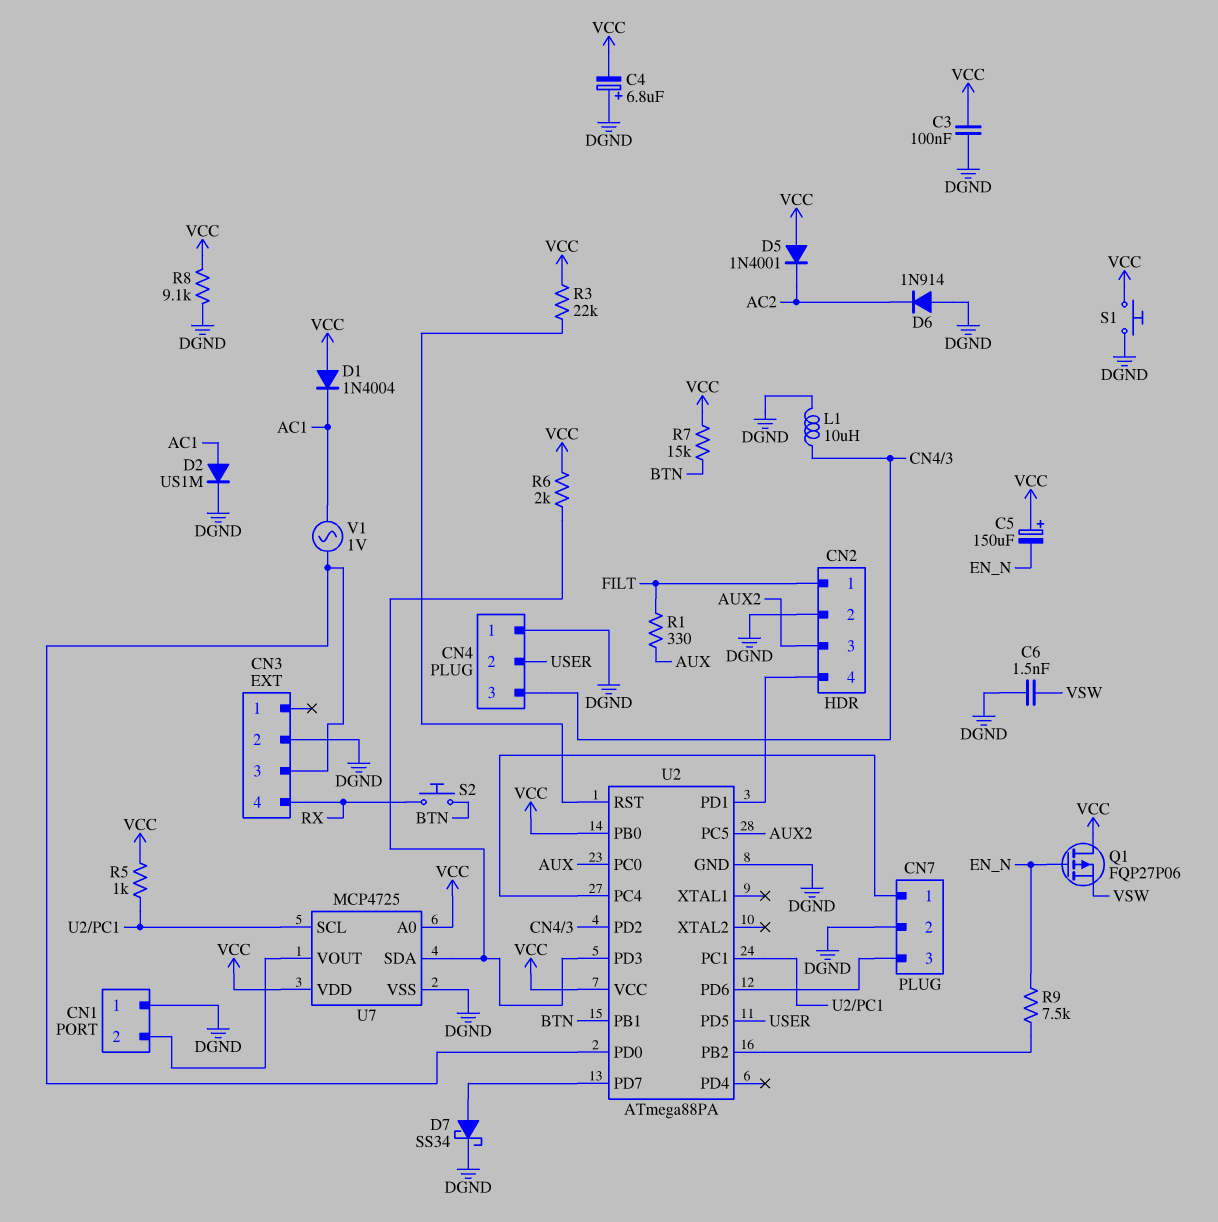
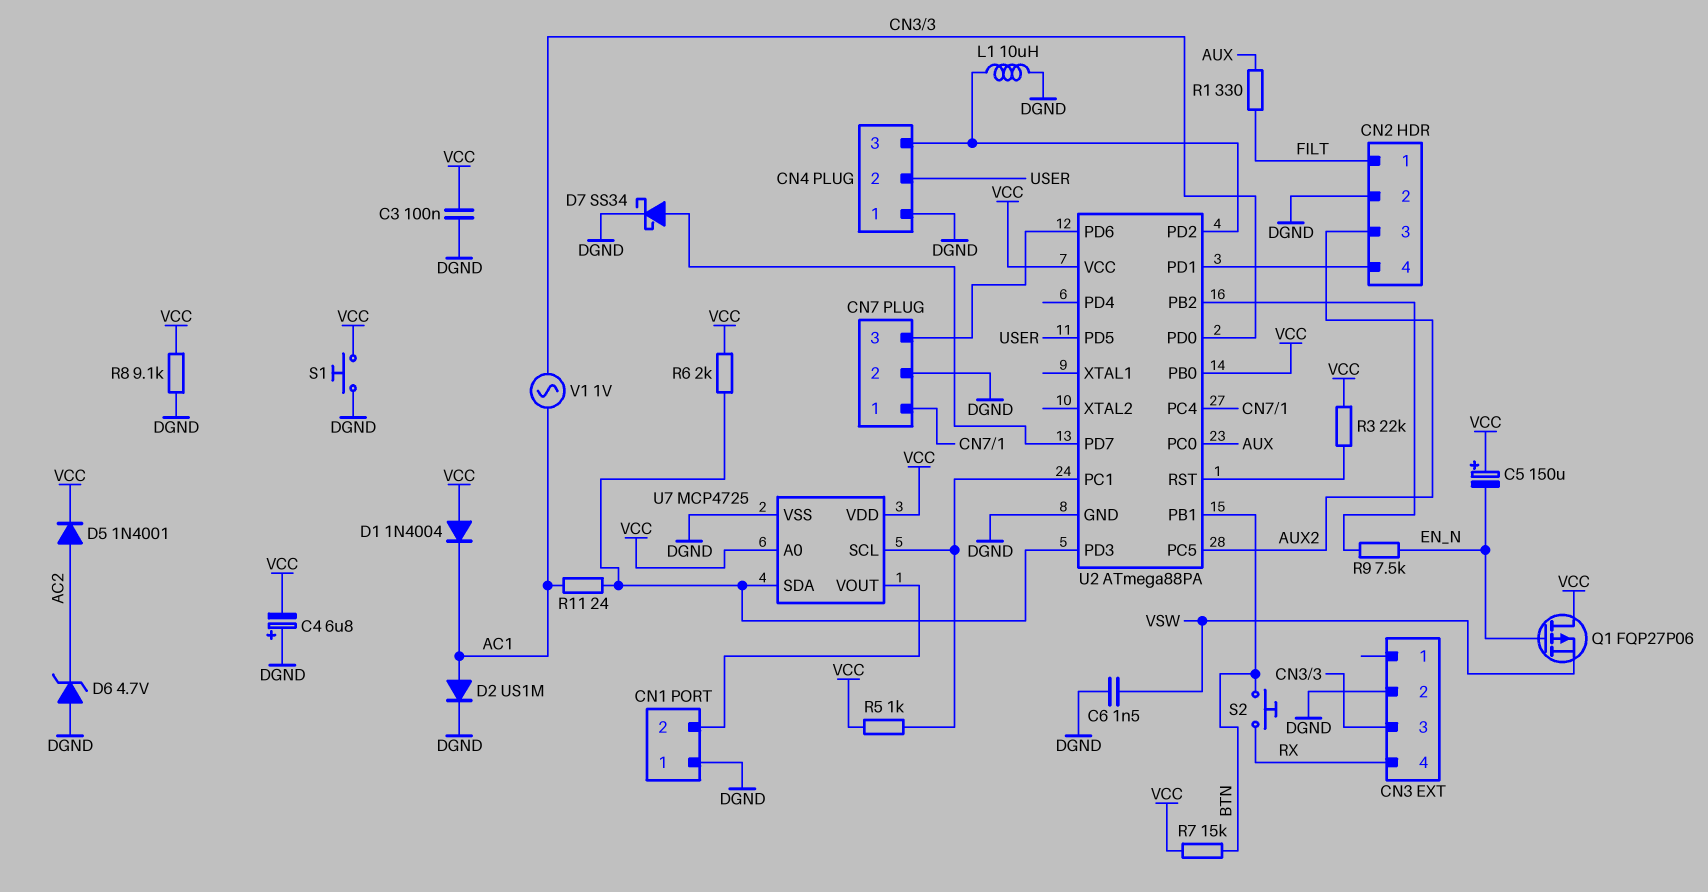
D5: diode 1N4001 (A VCC, K AC2) -> diode 1N4001 (A AC2, K VCC)
D6: diode 1N914 (A DGND, K AC2) -> zener 4.7V (A DGND, K AC2)
R11: none -> 24 (AC1, U2/PD3)

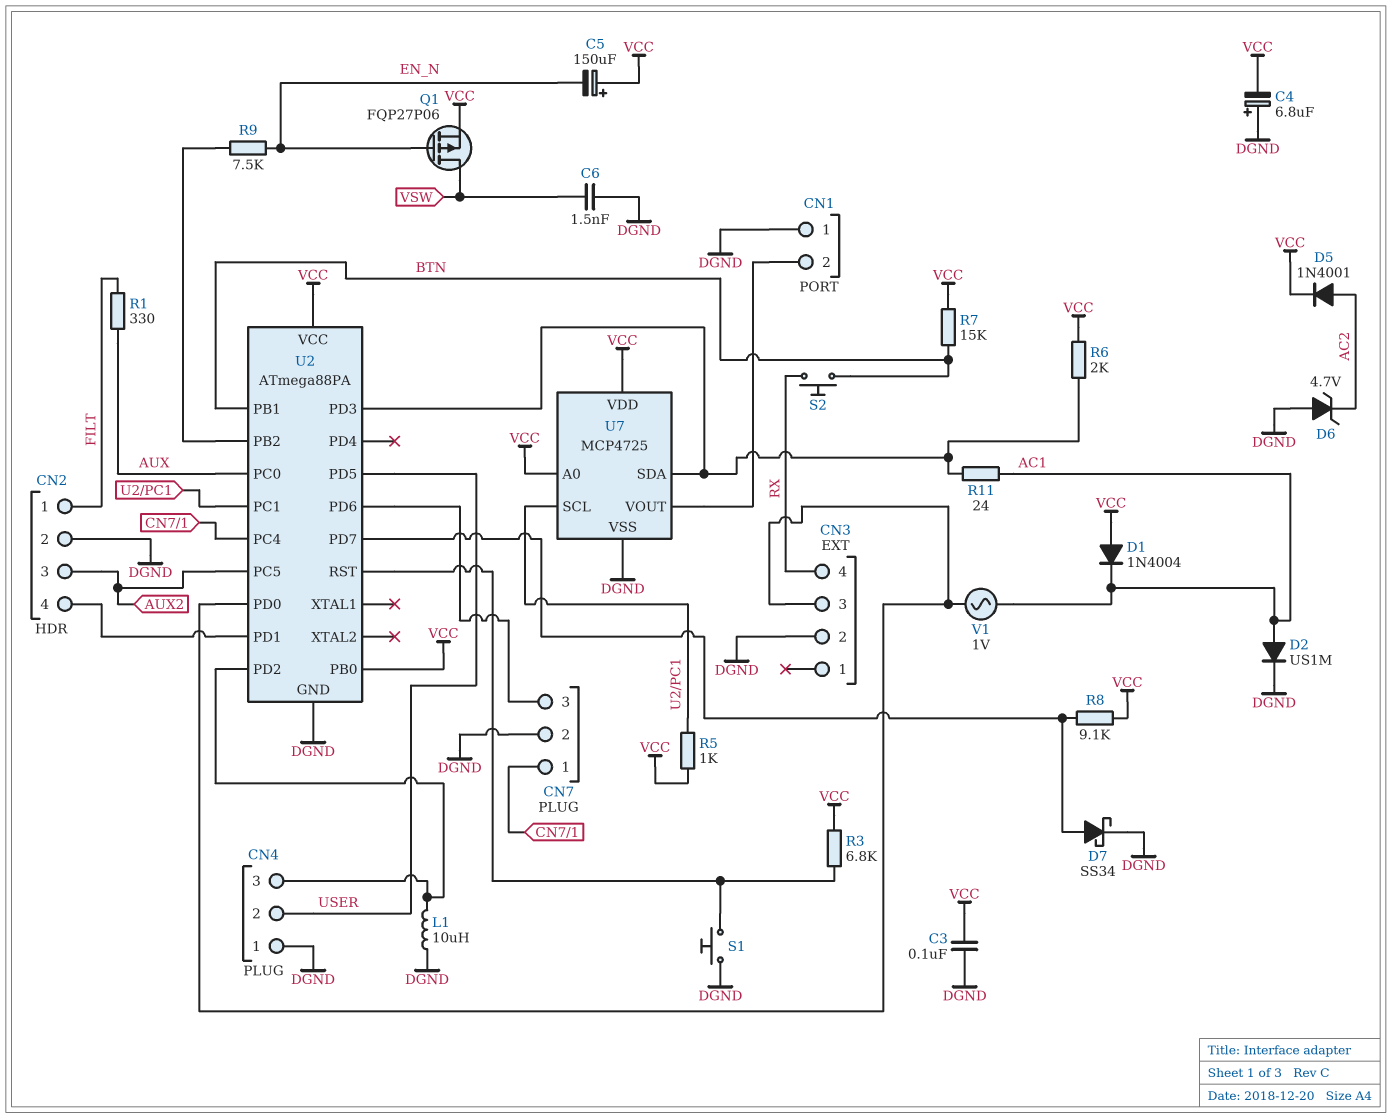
Q1: PMOS FQP27P06 (G EN_N, D VCC, S VSW) -> PMOS FQP27P06 (G EN_N, D VSW, S VCC)
R3: 22k (U2/RST, VCC) -> 6.8k (U2/RST, VCC)
R8: 9.1k (DGND, VCC) -> 9.1k (U2/PD7, VCC)
S1: button (DGND, VCC) -> button (DGND, U2/RST)

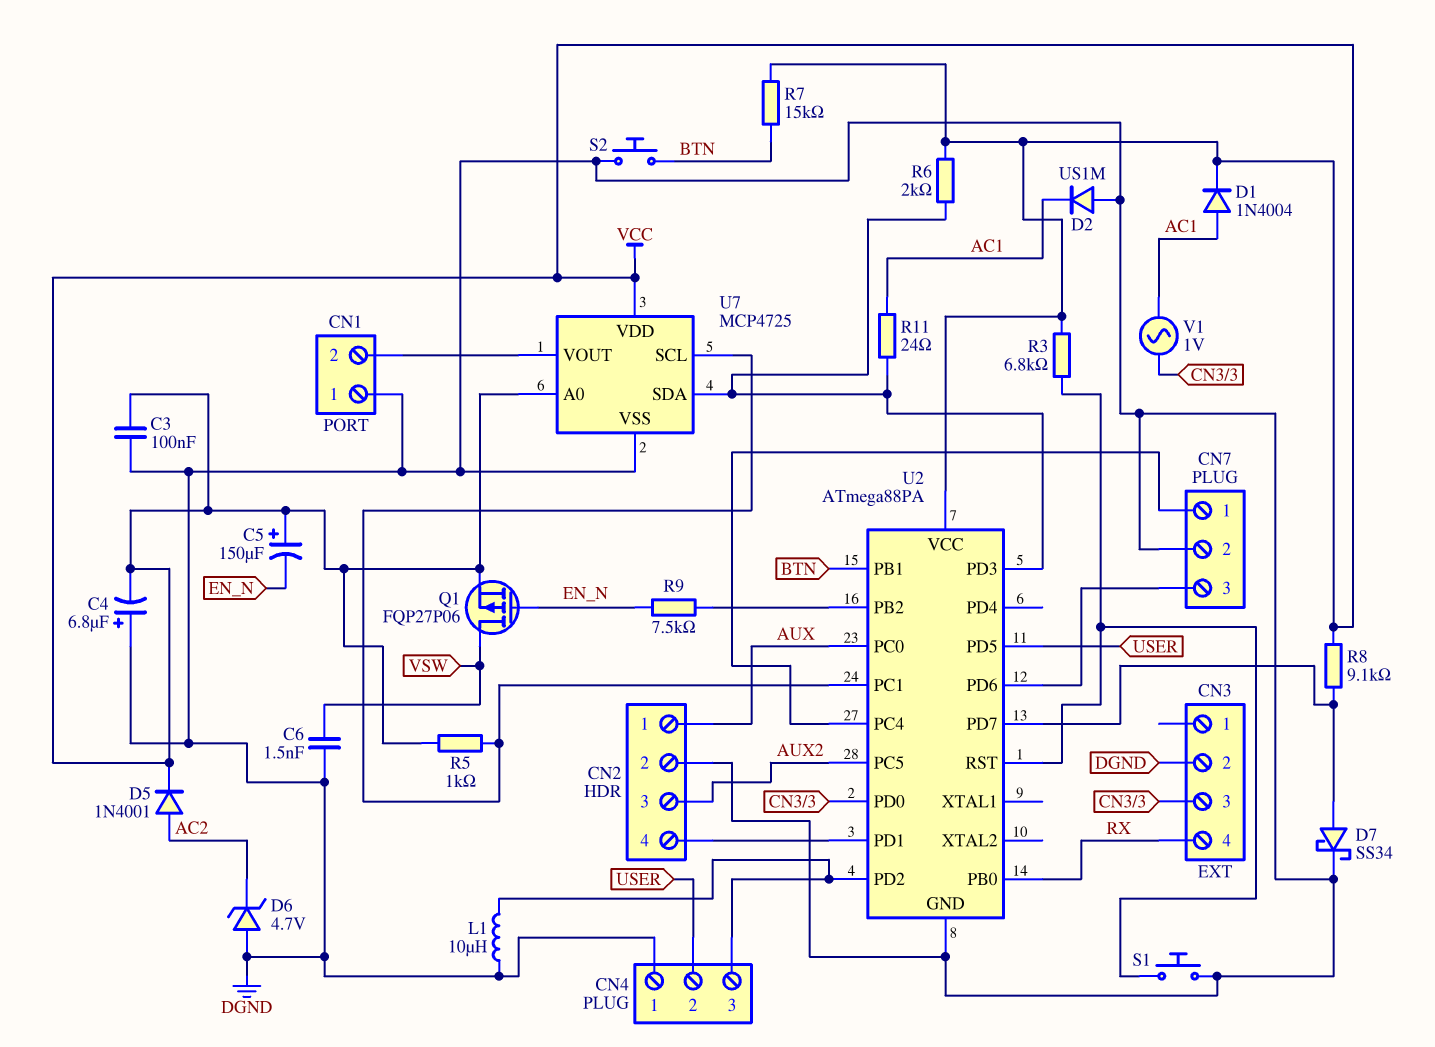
CN2 pin 1: FILT -> AUX
D1: diode 1N4004 (A VCC, K AC1) -> diode 1N4004 (A AC1, K VCC)
D2: diode US1M (A AC1, K DGND) -> diode US1M (A DGND, K AC1)
R1: 330 (AUX, FILT) -> none
S2: button (BTN, RX) -> button (BTN, DGND)
U2 pin PB0: VCC -> RX

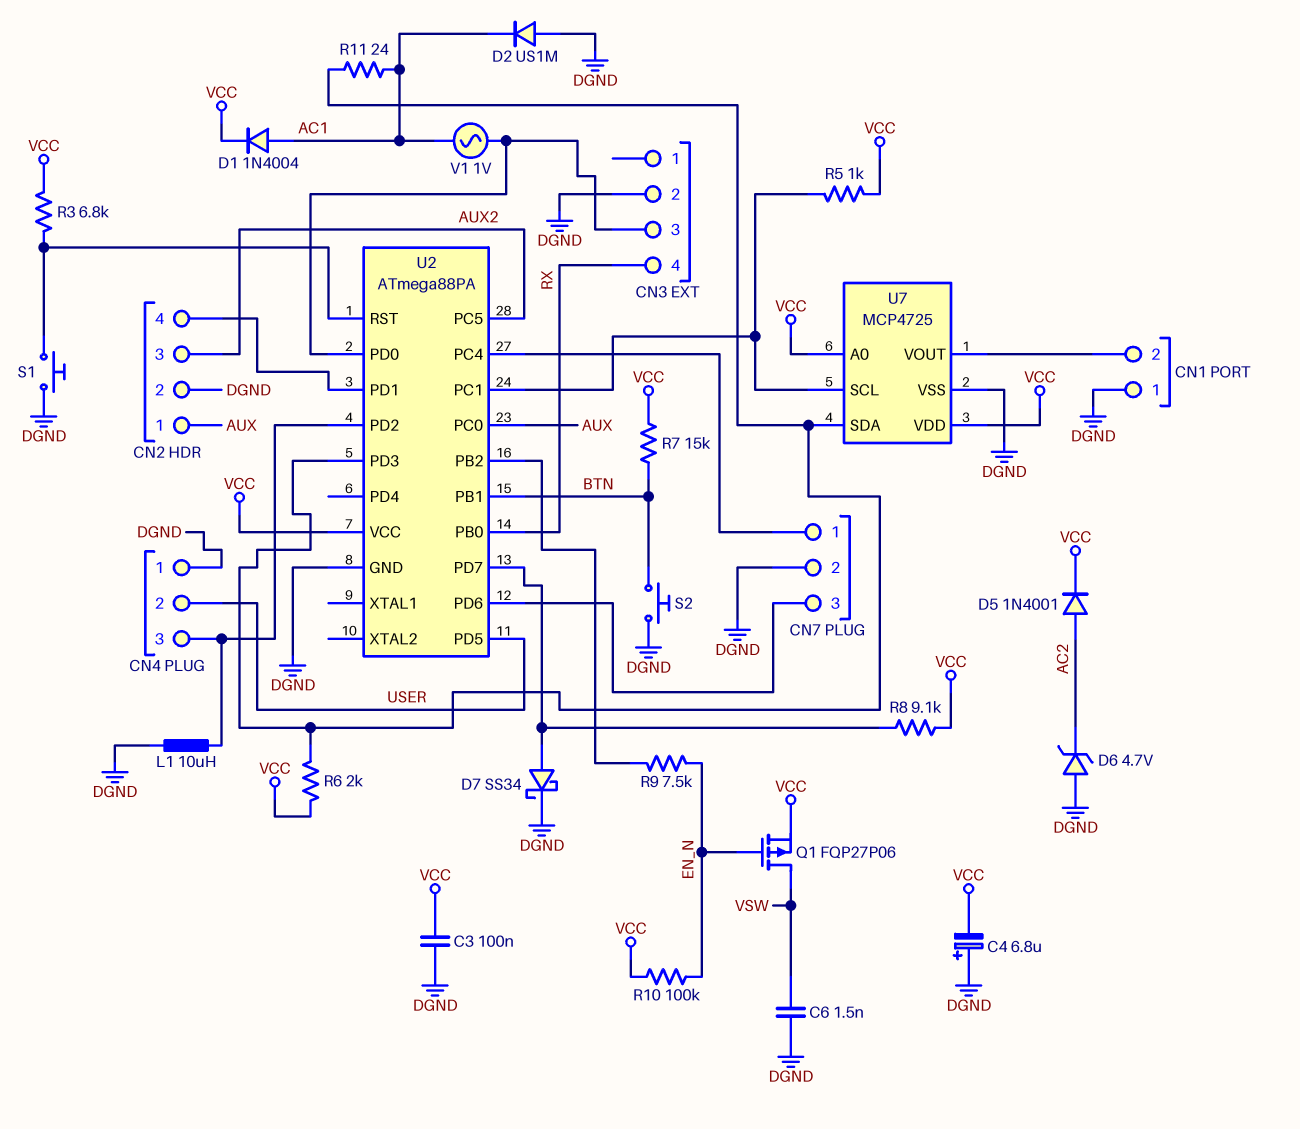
C5: 150uF (plus VCC, minus EN_N) -> none
R10: none -> 100k (EN_N, VCC)

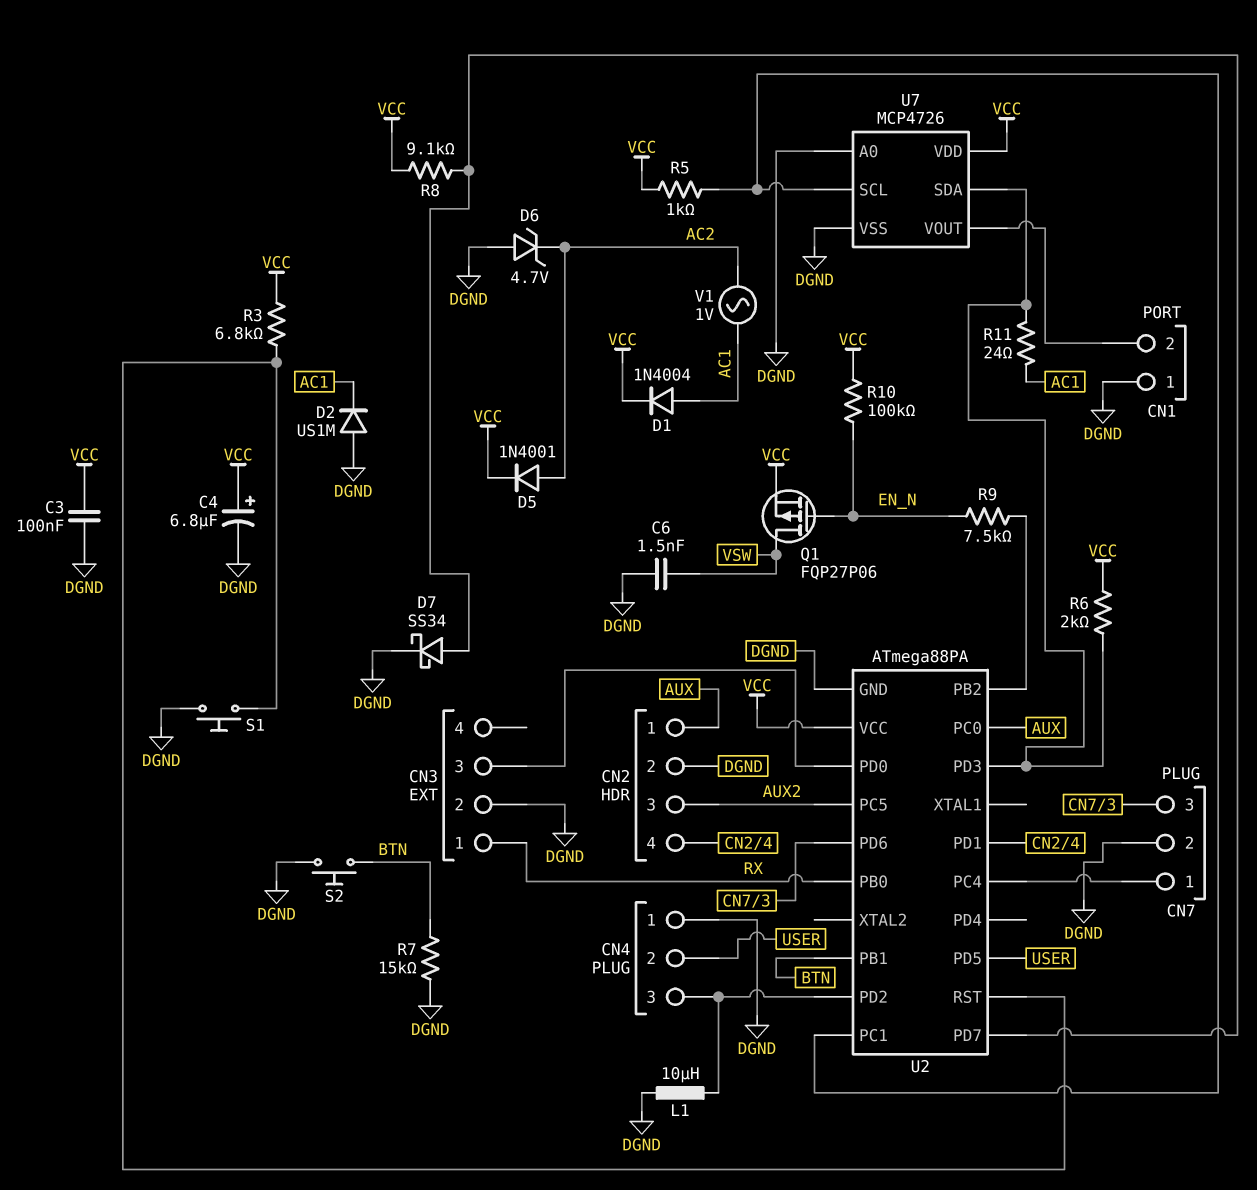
C4: 6.8uF (plus DGND, minus VCC) -> 6.8uF (plus VCC, minus DGND)
CN3 pin 1: none -> RX
CN3 pin 4: RX -> none
R7: 15k (BTN, VCC) -> 15k (BTN, DGND)
U7: MCP4725 -> MCP4726
U7 pin A0: VCC -> DGND
V1: AC 1V (AC1, CN3/3) -> AC 1V (AC1, AC2)

